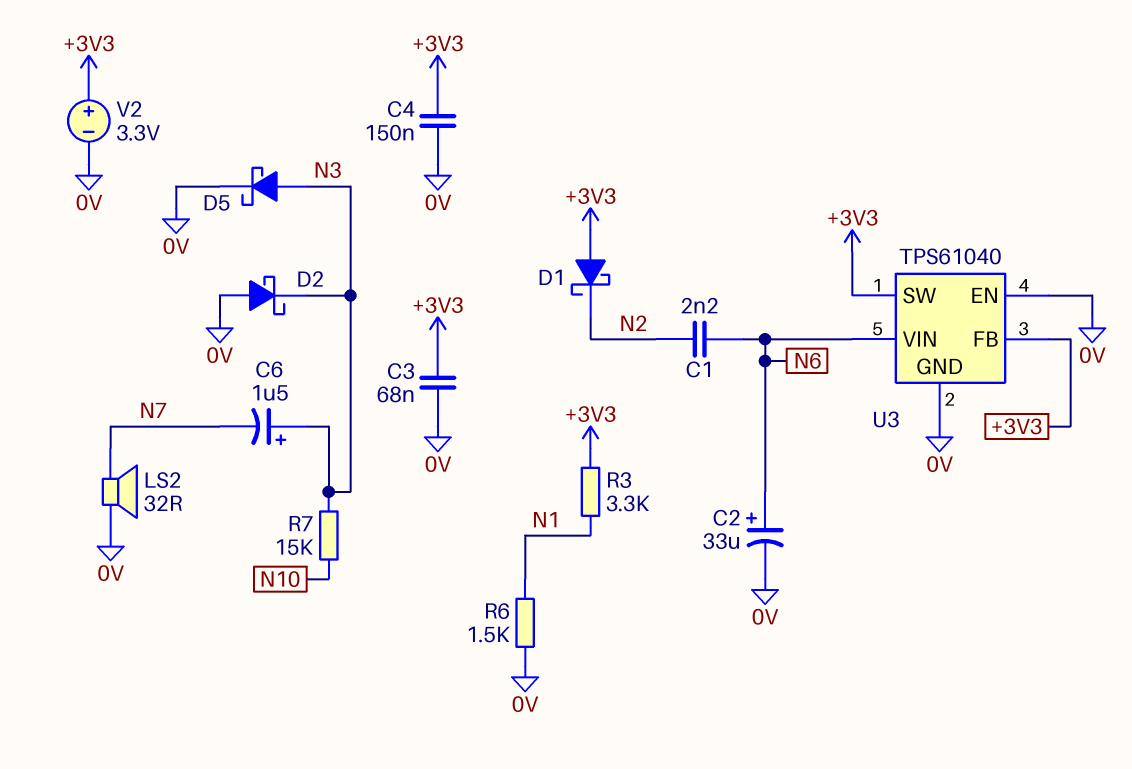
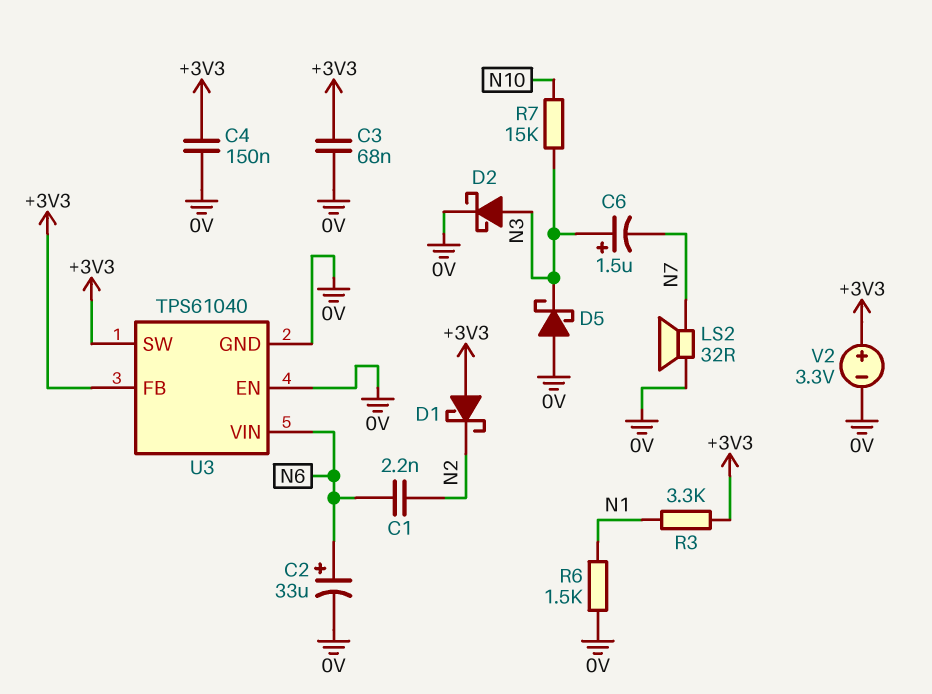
D2: schottky (A 0V, K N3) -> schottky (A N3, K 0V)
D5: schottky (A N3, K 0V) -> schottky (A 0V, K N3)

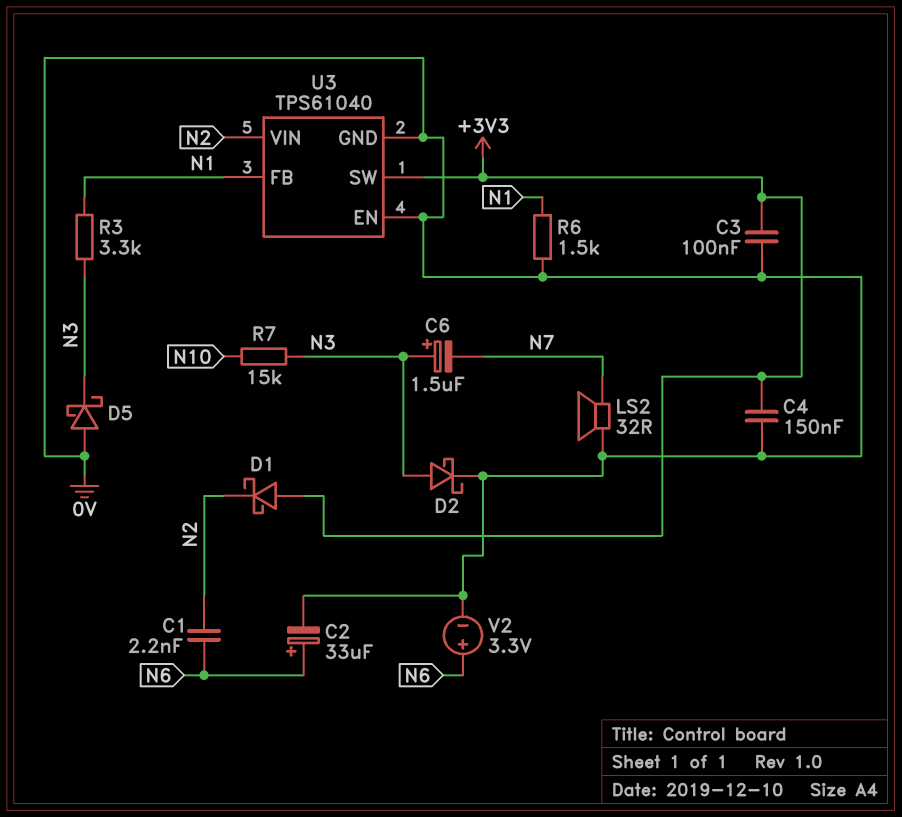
C3: 68nF (+3V3, 0V) -> 100nF (+3V3, 0V)
R3: 3.3k (+3V3, N1) -> 3.3k (N1, N3)
U3 pin FB: +3V3 -> N1
U3 pin VIN: N6 -> N2
V2: 3.3V (plus +3V3, minus 0V) -> 3.3V (plus N6, minus 0V)

